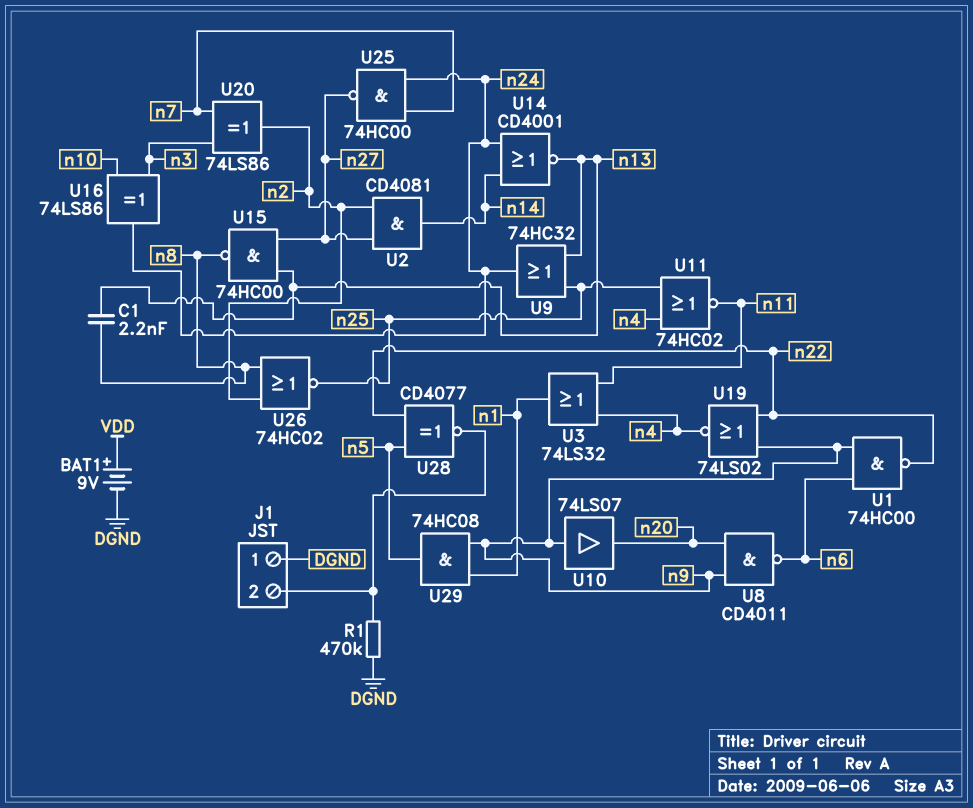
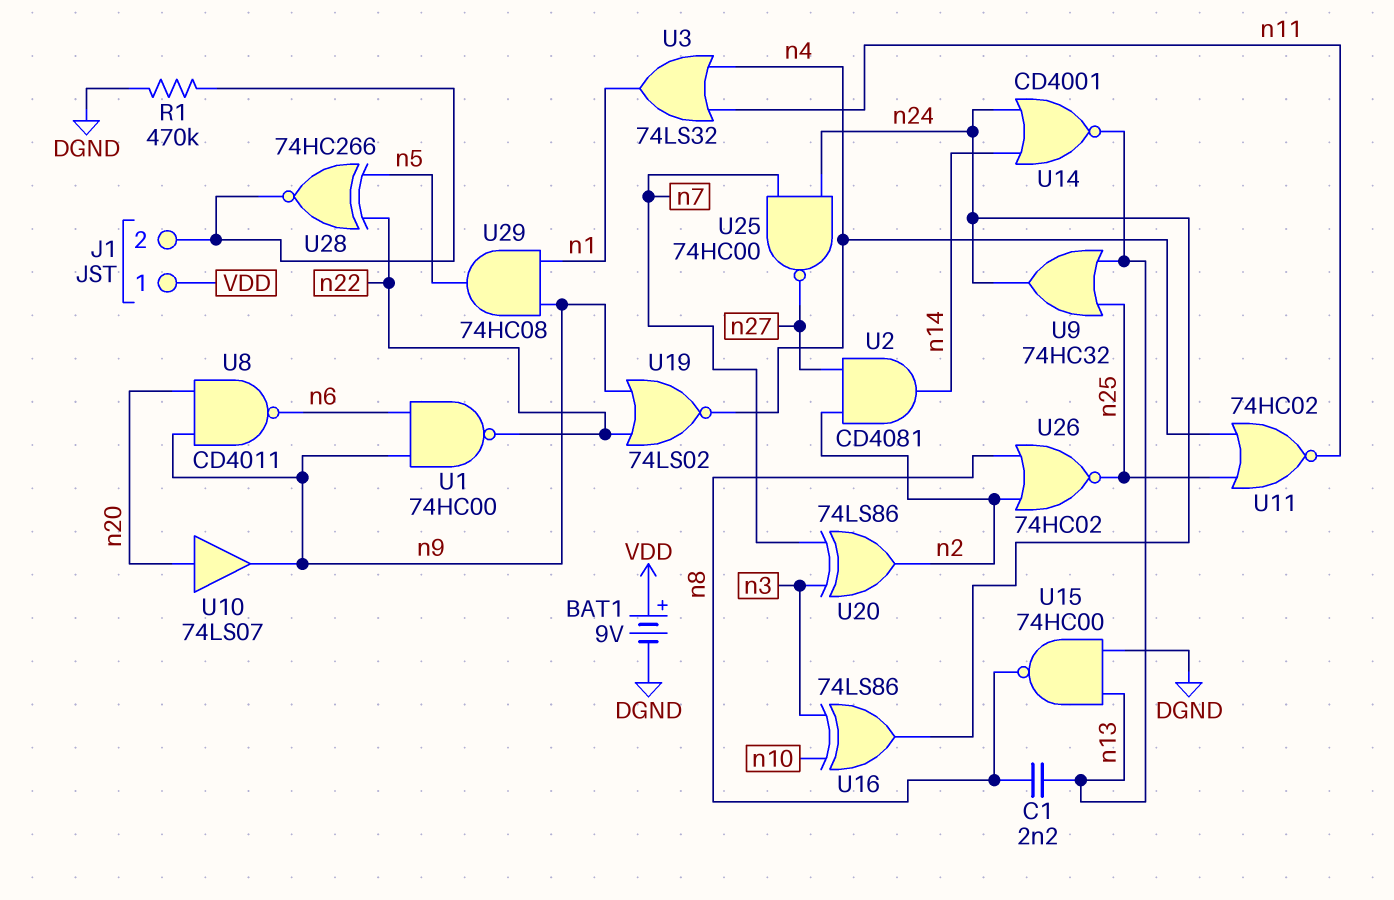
J1 pin 1: DGND -> VDD
U10: buffer 74LS07 (in n9, out n20) -> buffer 74LS07 (in n20, out n9)
U15: NAND 74HC00 (in n13, in n27, out n8) -> NAND 74HC00 (in DGND, in n13, out n8)
U28: XNOR CD4077 (in n5, in n22, out J1/2) -> XNOR 74HC266 (in n5, in n22, out J1/2)

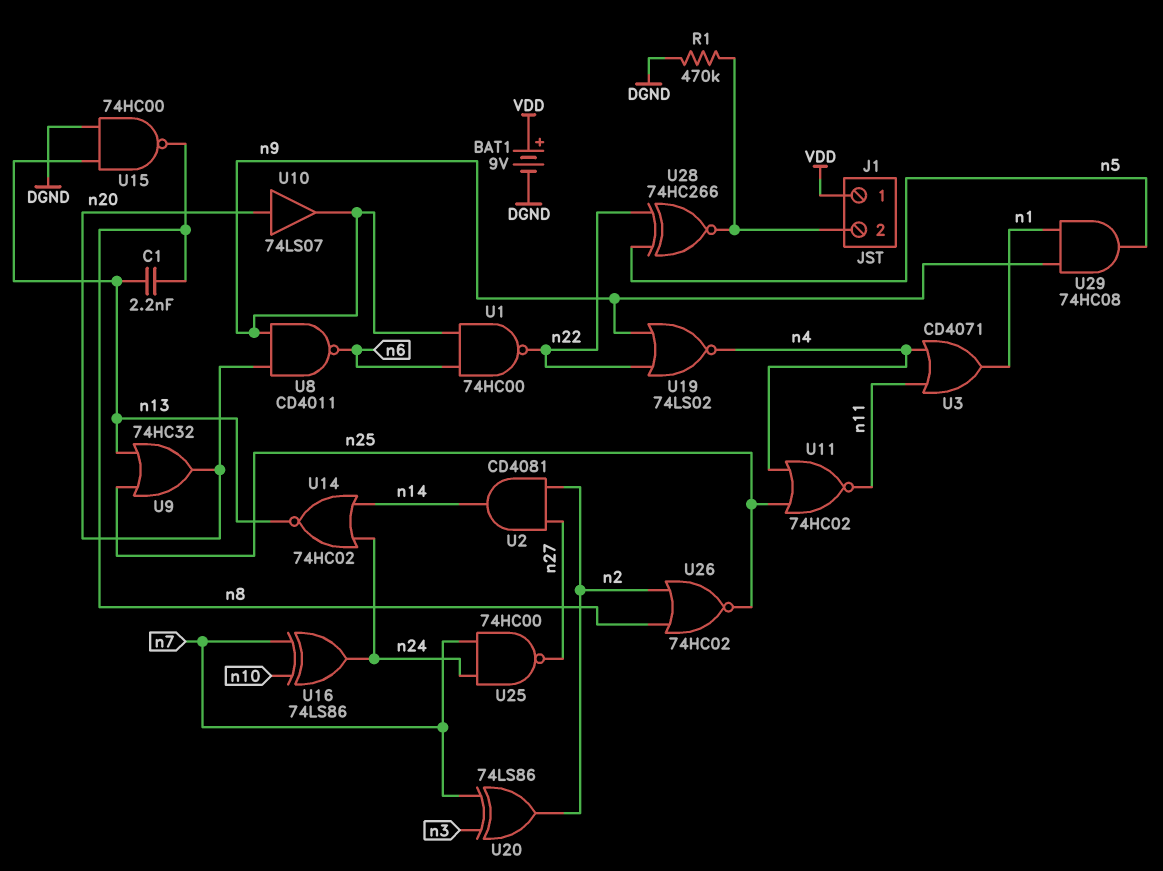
U3: OR 74LS32 (in n4, in n11, out n1) -> OR CD4071 (in n4, in n11, out n1)
U9: OR 74HC32 (in n13, in n25, out n24) -> OR 74HC32 (in n13, in n25, out n20)
U14: NOR CD4001 (in n14, in n24, out n13) -> NOR 74HC02 (in n14, in n24, out n13)
U16: XOR 74LS86 (in n3, in n10, out n24) -> XOR 74LS86 (in n7, in n10, out n24)

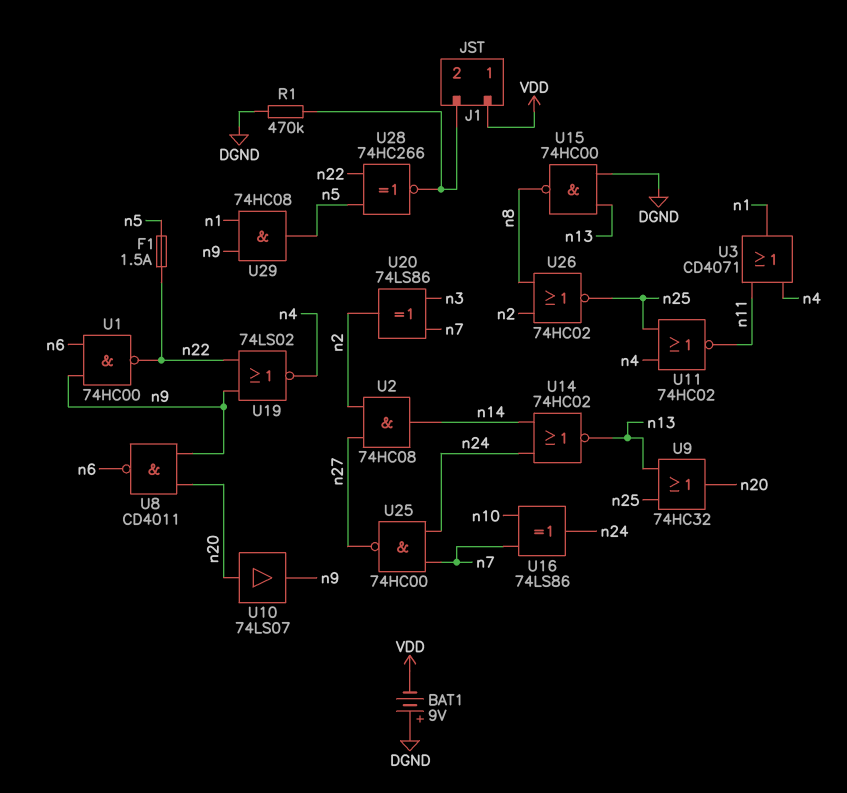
BAT1: 9V (plus VDD, minus DGND) -> 9V (plus DGND, minus VDD)
C1: 2.2nF (n8, n13) -> none
F1: none -> 1.5A (n5, n22)
U2: AND CD4081 (in n2, in n27, out n14) -> AND 74HC08 (in n2, in n27, out n14)

